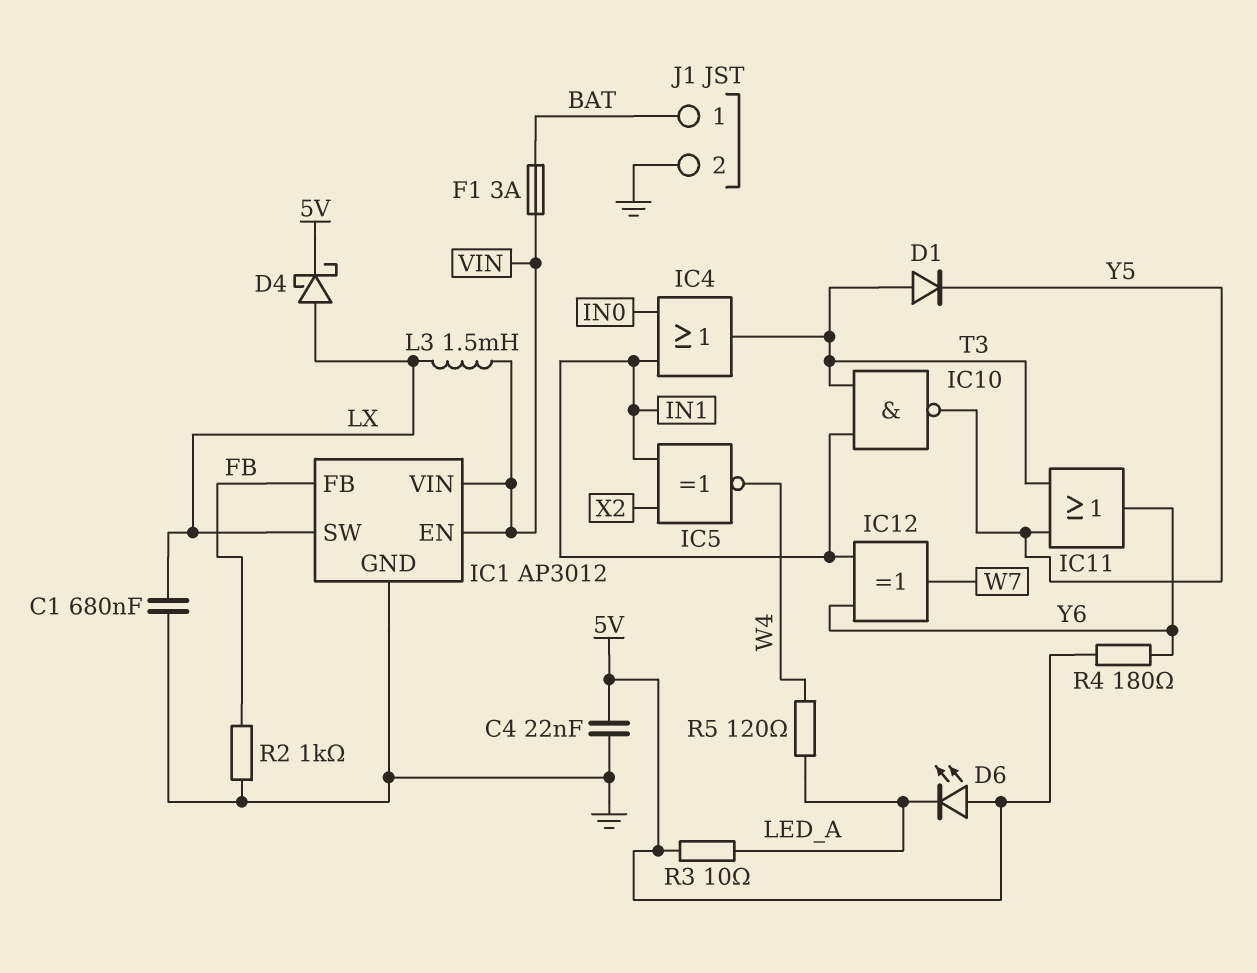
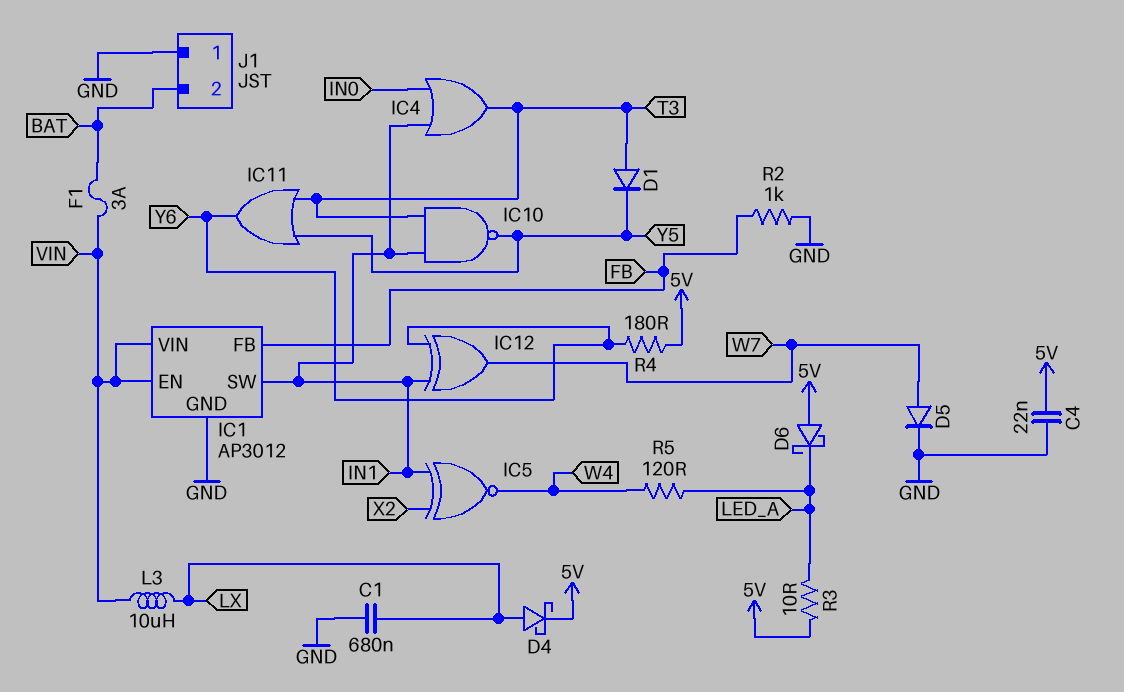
D5: none -> diode (A W7, K GND)
D6: LED (A 5V, K LED_A) -> schottky (A 5V, K LED_A)
IC1 pin SW: LX -> IN1
J1 pin 1: BAT -> GND
J1 pin 2: GND -> BAT
L3: 1.5mH (LX, VIN) -> 10uH (LX, VIN)

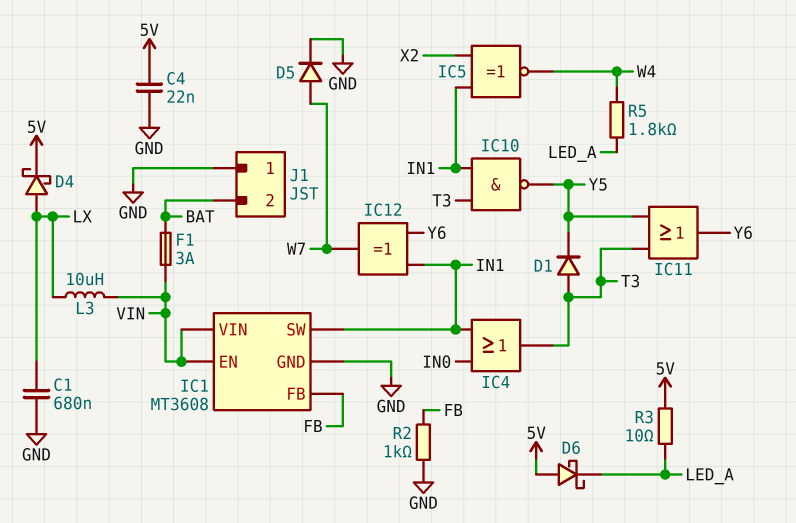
IC1: AP3012 -> MT3608
R4: 180 (5V, Y6) -> none
R5: 120 (LED_A, W4) -> 1.8k (LED_A, W4)

